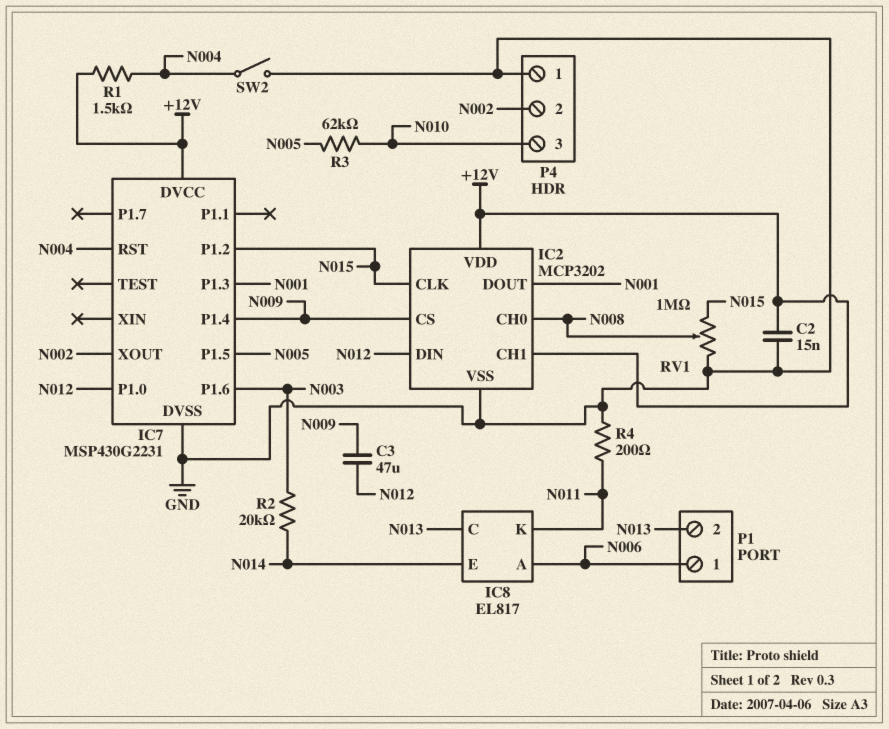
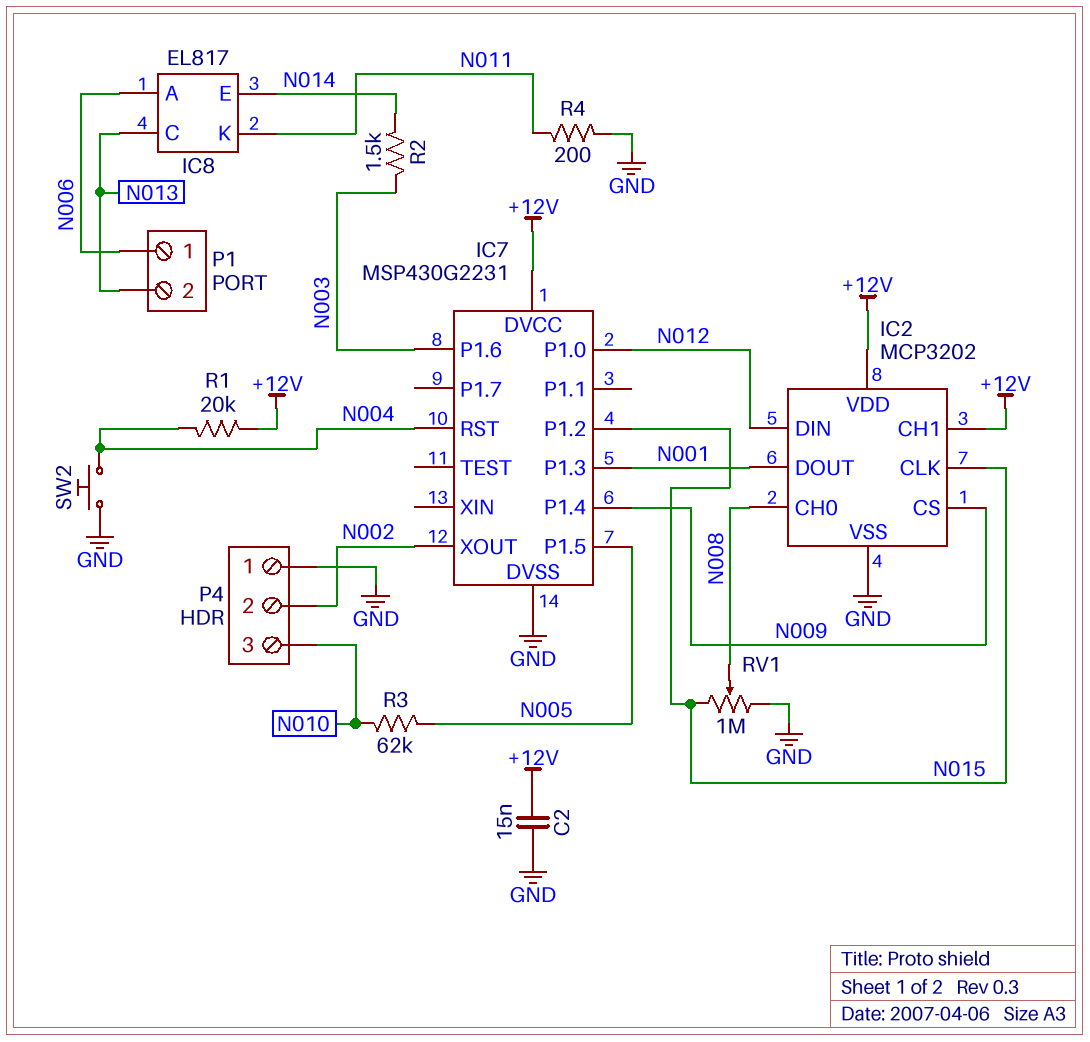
C3: 47uF (N009, N012) -> none
R1: 1.5k (+12V, N004) -> 20k (+12V, N004)
R2: 20k (N003, N014) -> 1.5k (N003, N014)
SW2: switch (GND, N004) -> button (GND, N004)

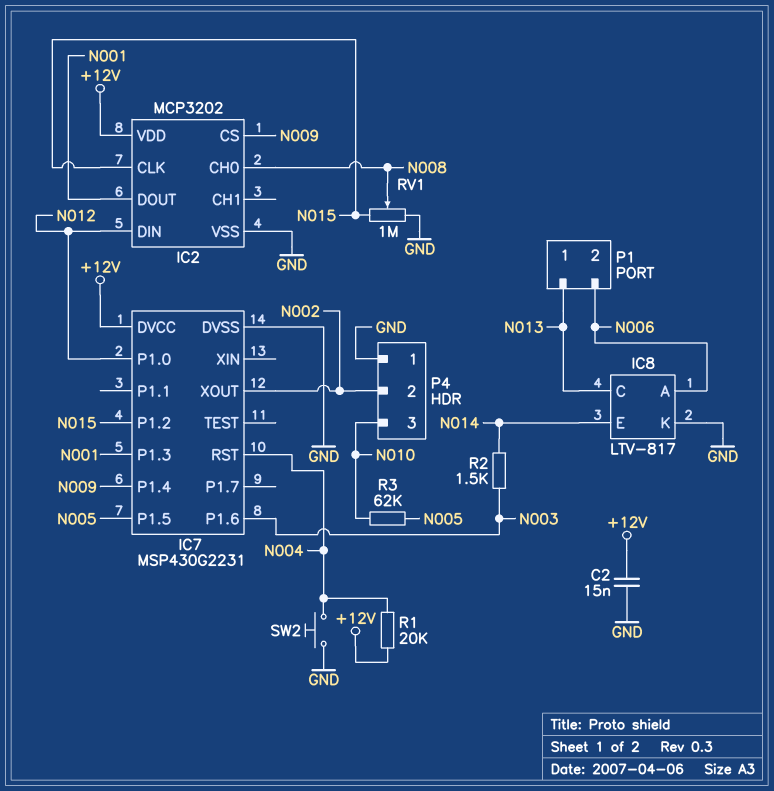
IC2 pin CH1: +12V -> none
IC8: EL817 -> LTV-817
IC8 pin K: N011 -> GND
P1 pin 1: N006 -> N013
P1 pin 2: N013 -> N006
R4: 200 (GND, N011) -> none

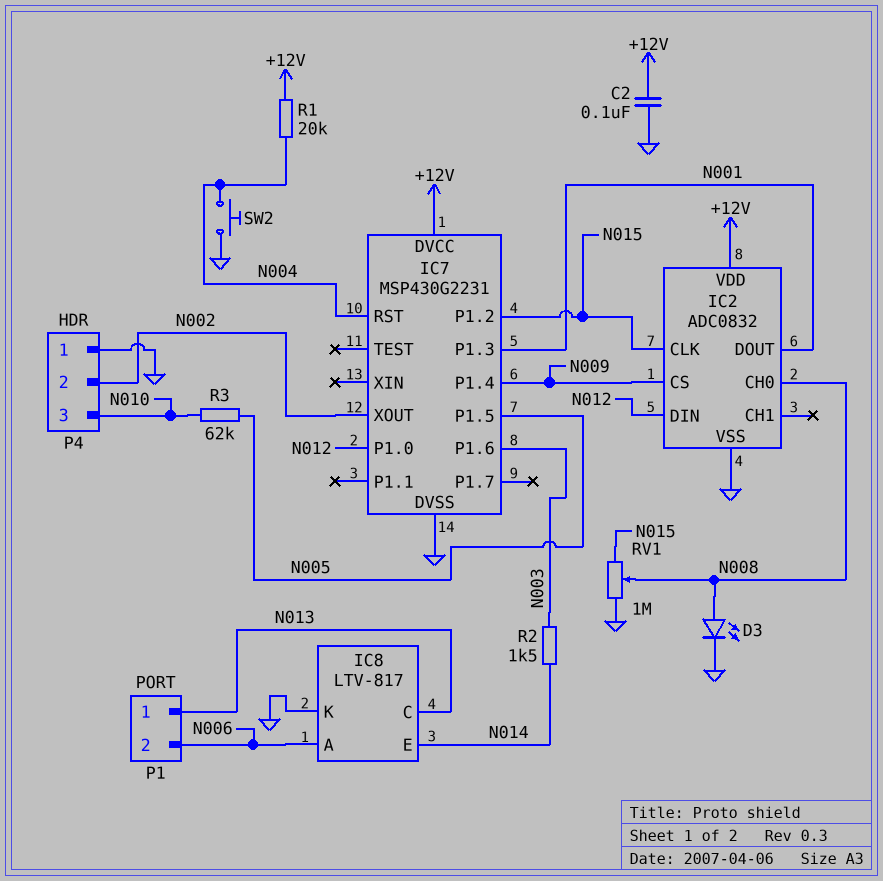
C2: 15nF (+12V, GND) -> 100nF (+12V, GND)
D3: none -> LED (A N008, K GND)
IC2: MCP3202 -> ADC0832

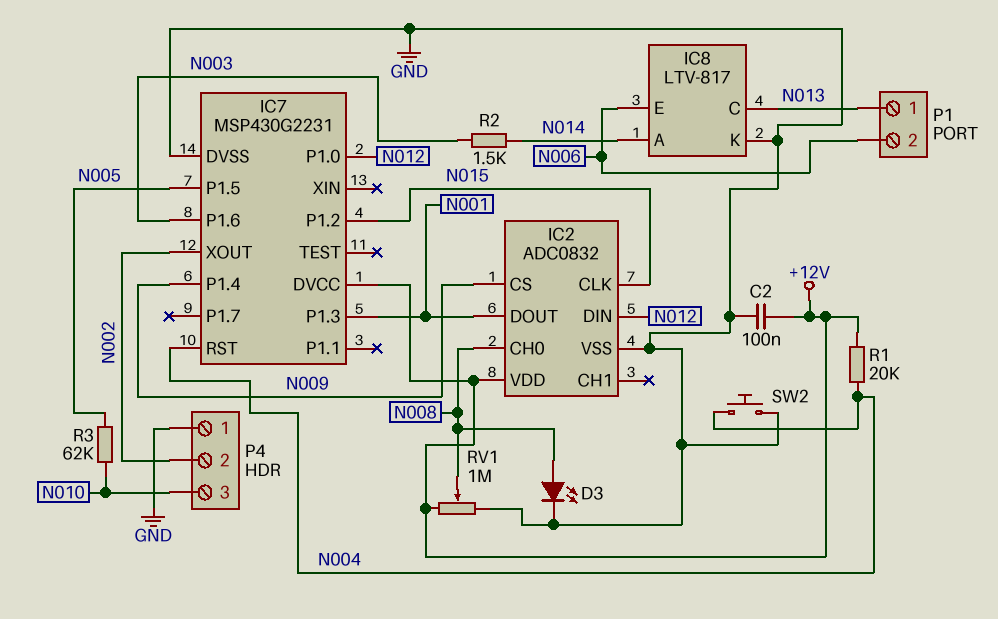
IC8 pin A: N006 -> N014
IC8 pin E: N014 -> N006
RV1: 1M (GND, N015, wiper N008) -> 1M (+12V, GND, wiper N008)

